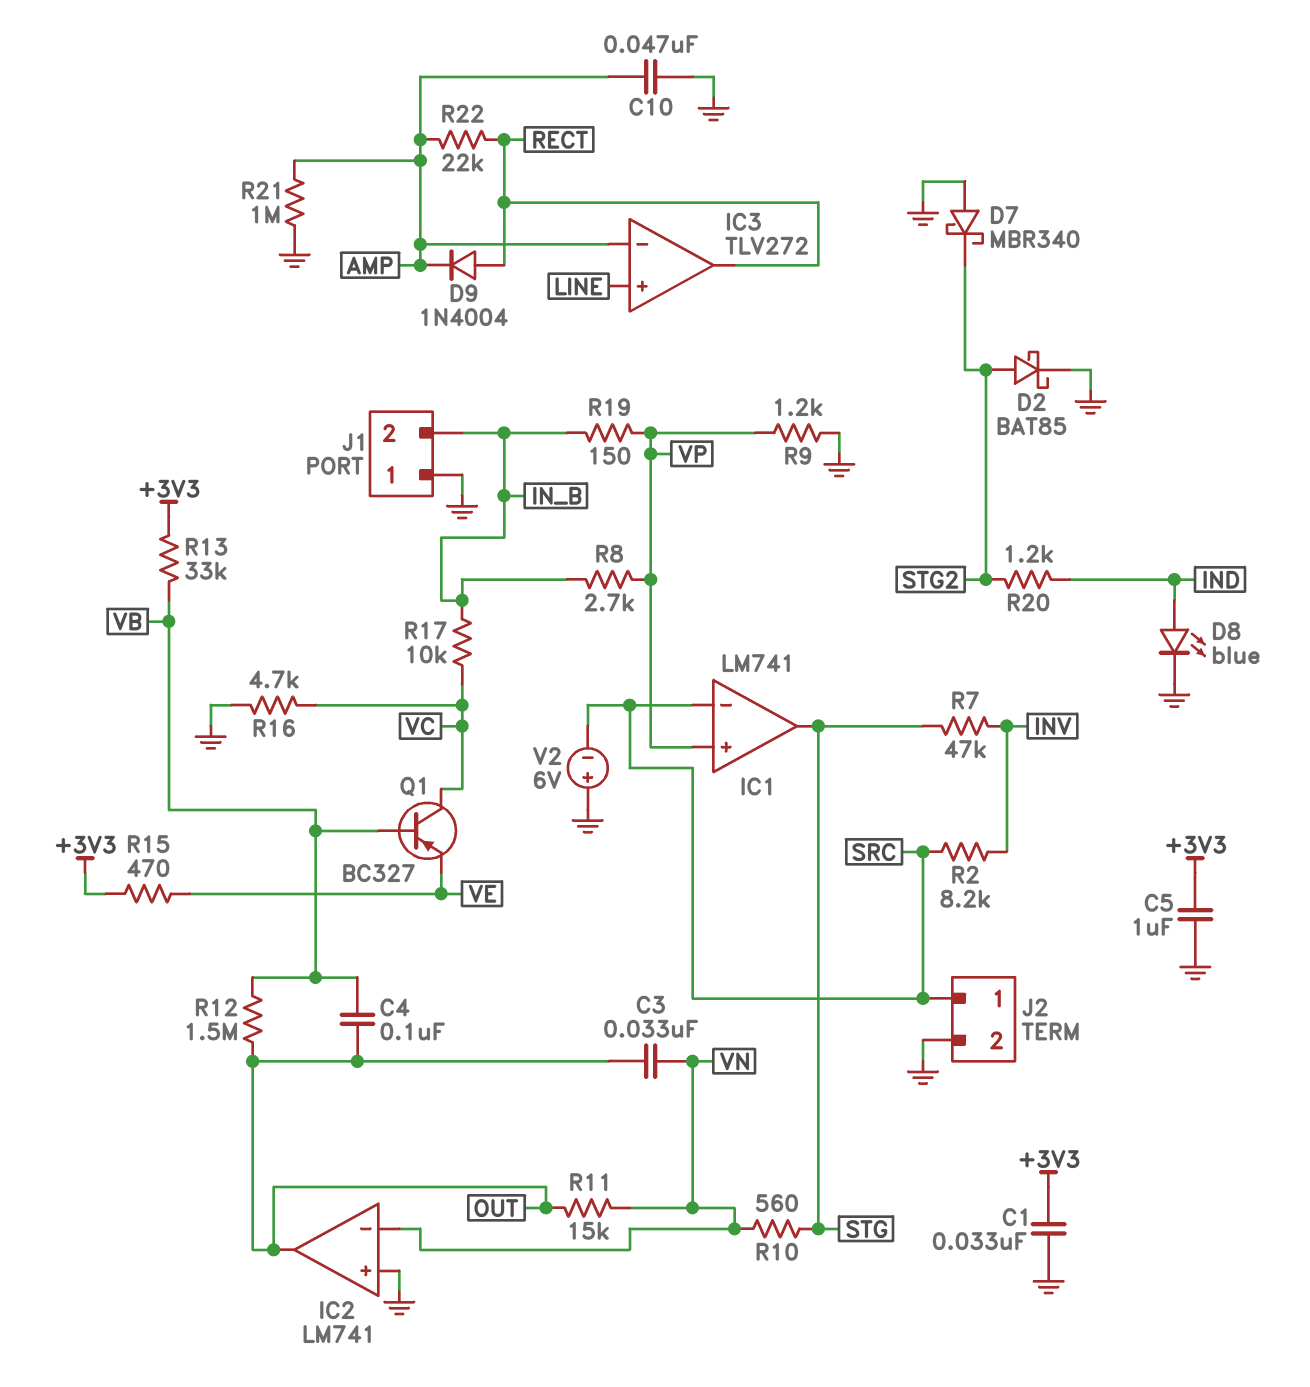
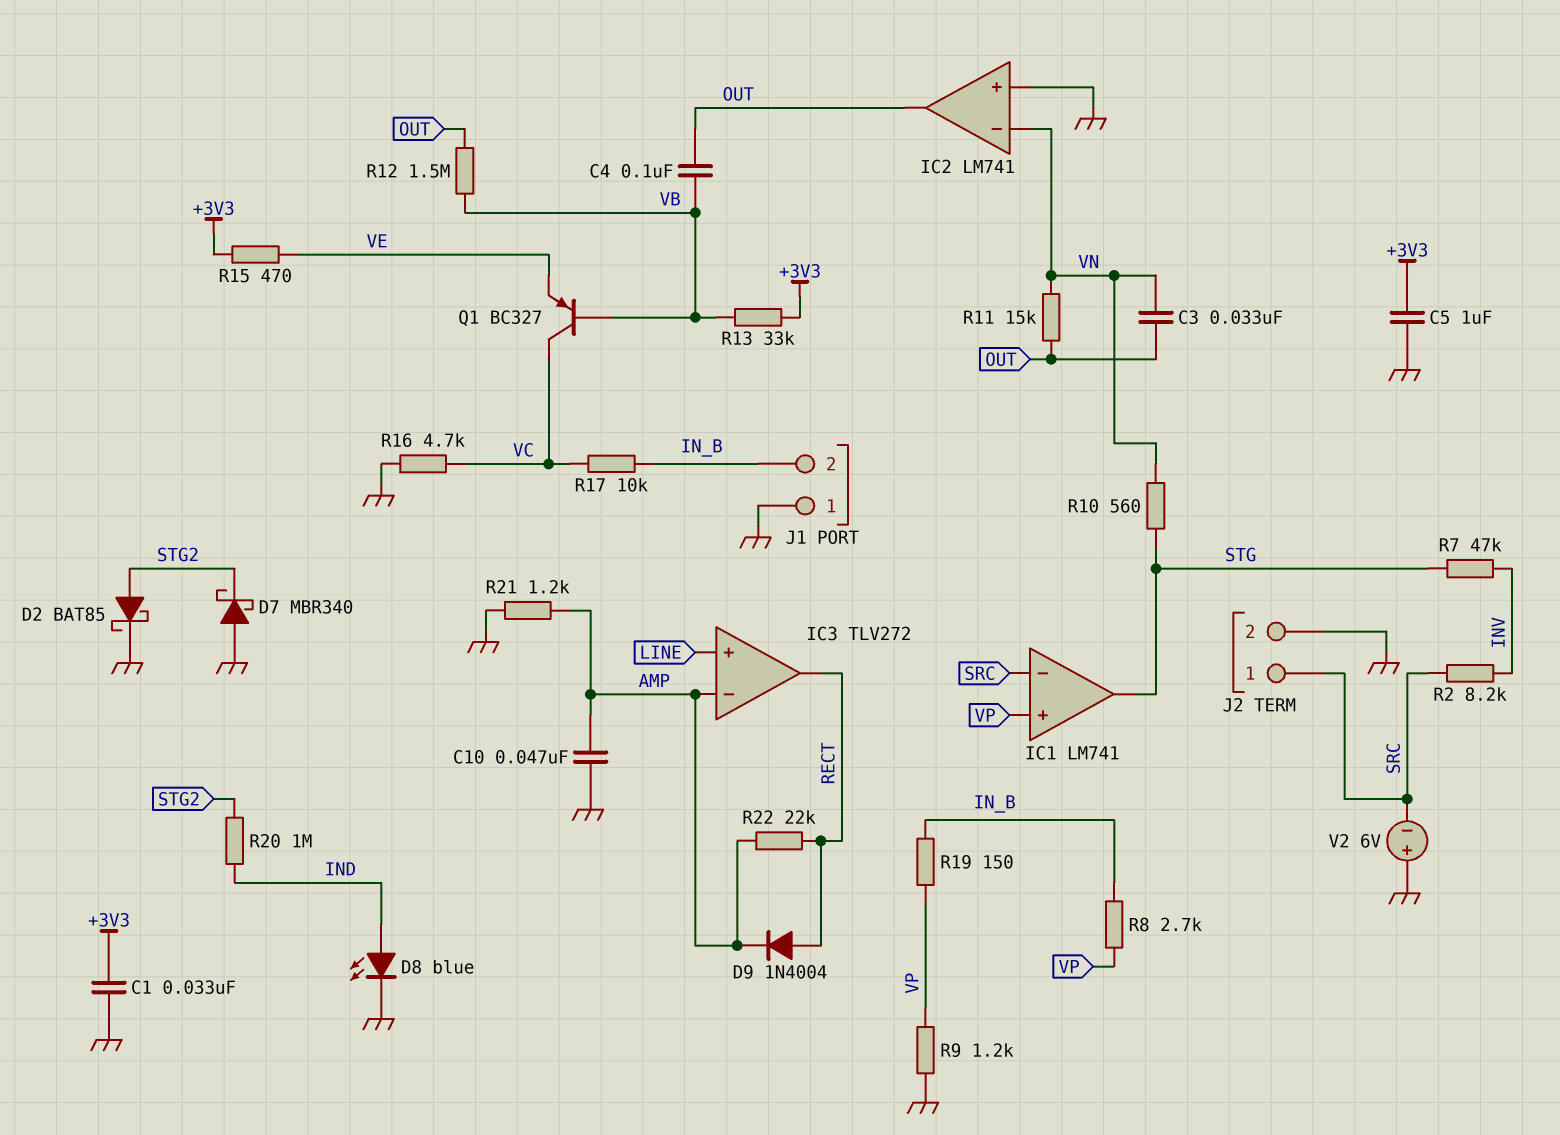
R20: 1.2k (IND, STG2) -> 1M (IND, STG2)
R21: 1M (AMP, GND) -> 1.2k (AMP, GND)

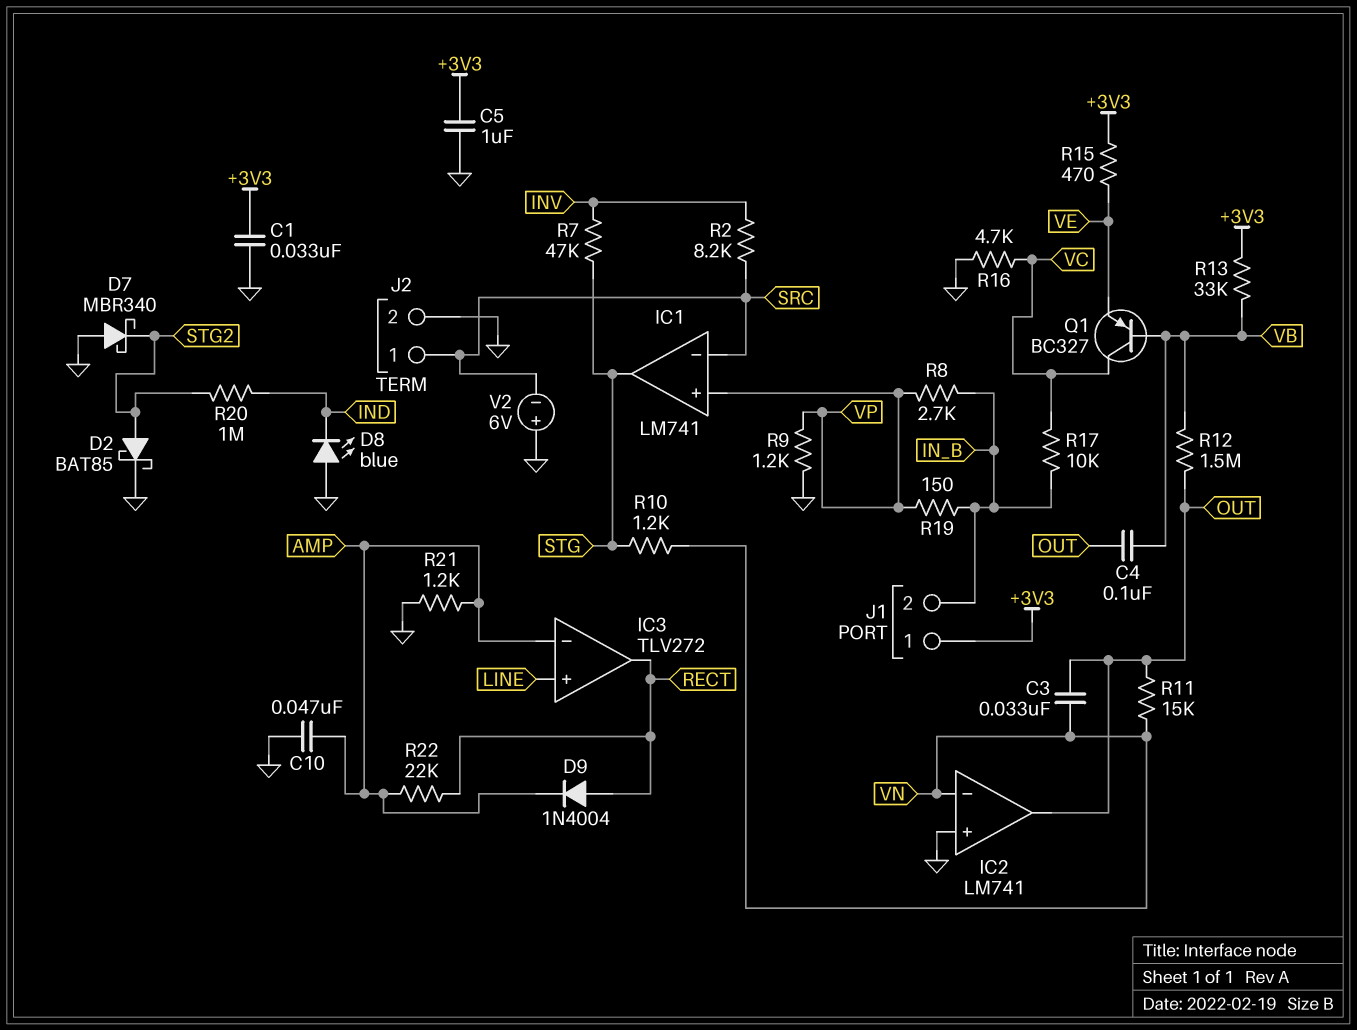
D8: LED blue (A IND, K GND) -> LED blue (A GND, K IND)
J1 pin 1: GND -> +3V3
R10: 560 (STG, VN) -> 1.2k (STG, VN)

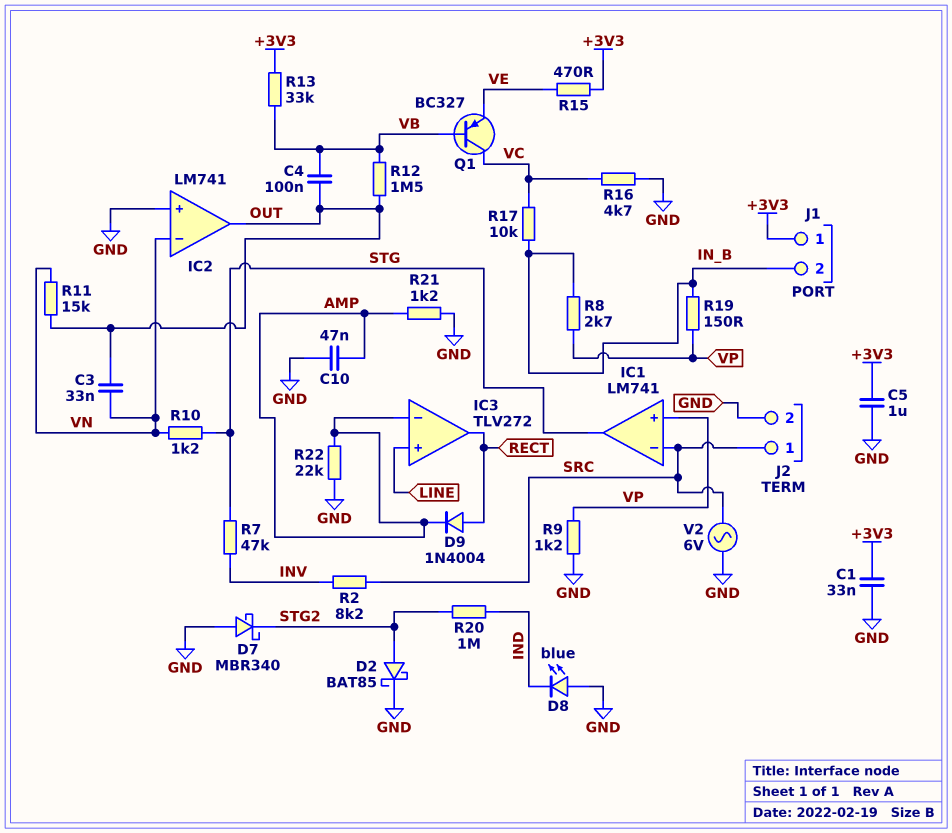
R22: 22k (AMP, RECT) -> 22k (AMP, GND)
V2: 6V (plus GND, minus SRC) -> AC 6V (GND, SRC)

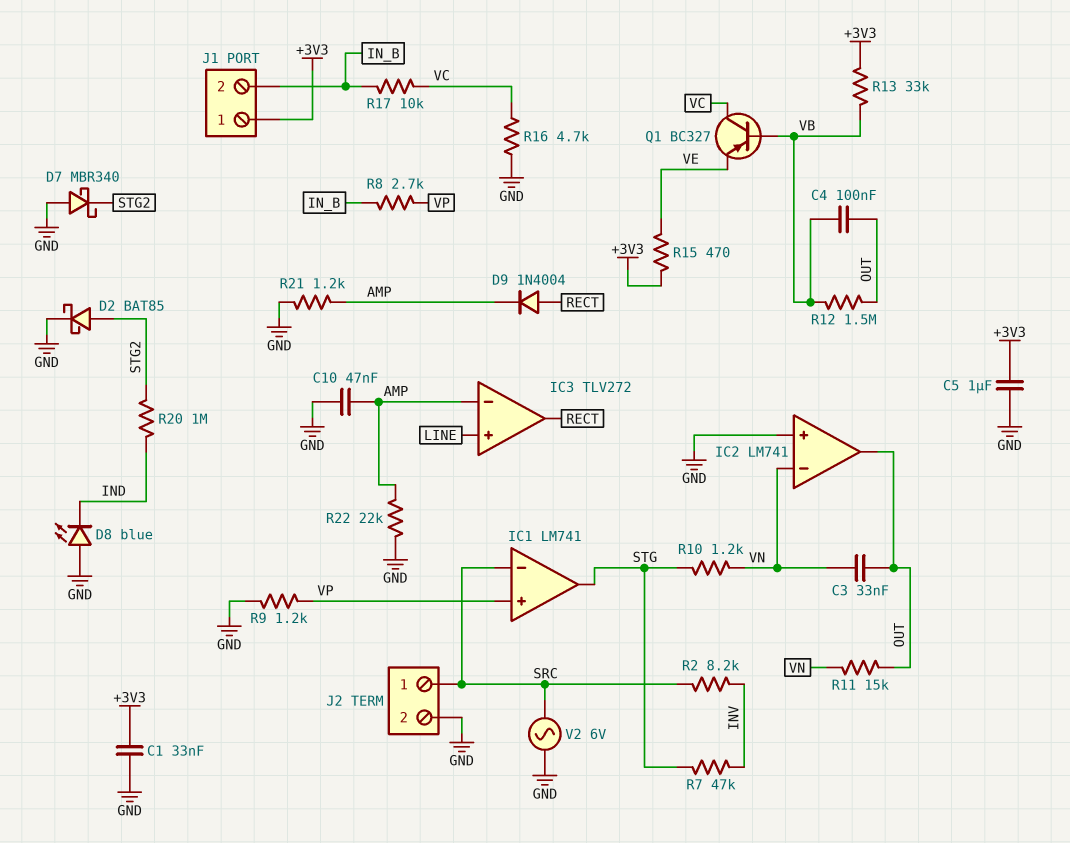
R19: 150 (IN_B, VP) -> none

